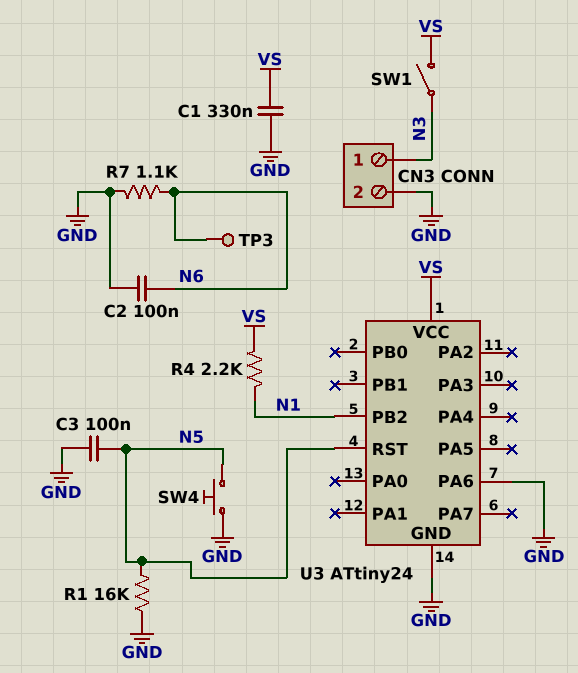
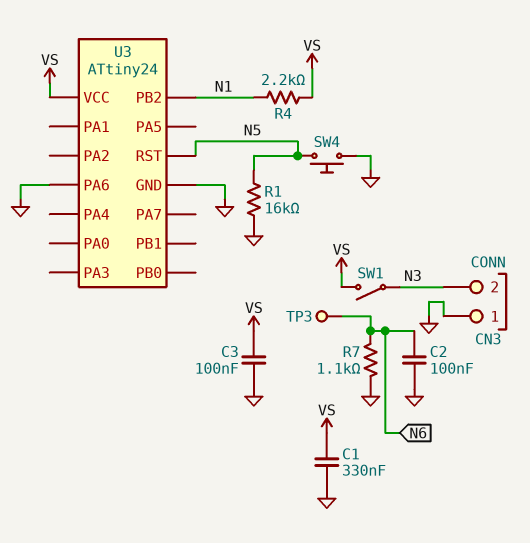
C3: 100nF (GND, N5) -> 100nF (GND, VS)
CN3 pin 1: N3 -> GND
CN3 pin 2: GND -> N3

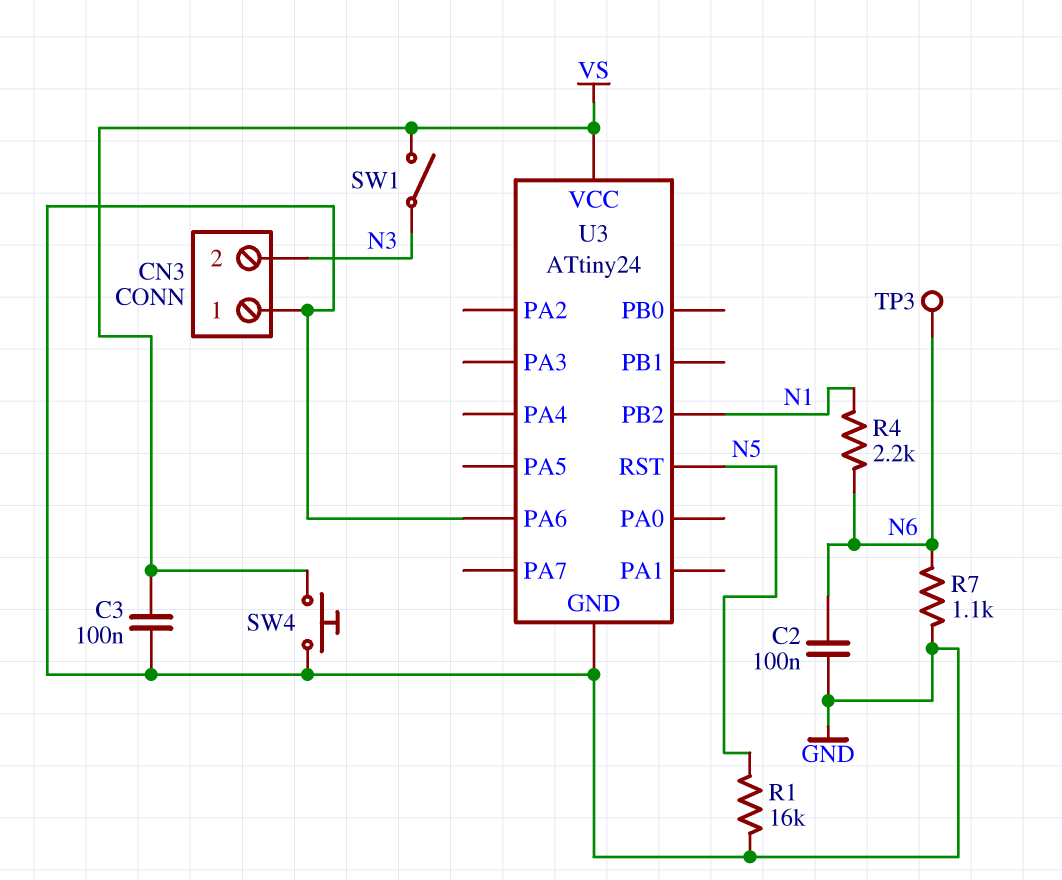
C1: 330nF (GND, VS) -> none
R4: 2.2k (N1, VS) -> 2.2k (N1, N6)
SW4: button (GND, N5) -> button (GND, VS)

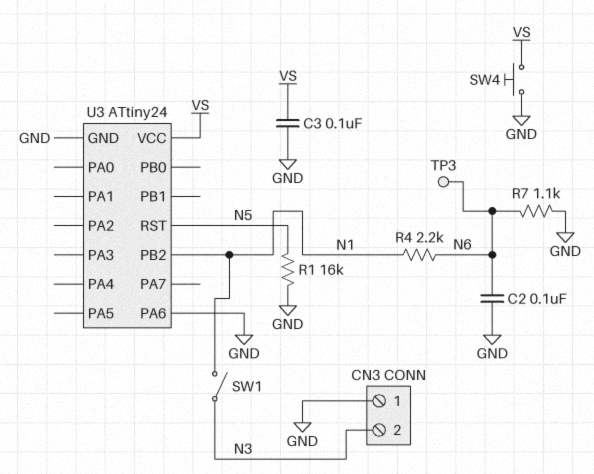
SW1: switch (N3, VS) -> switch (N1, N3)

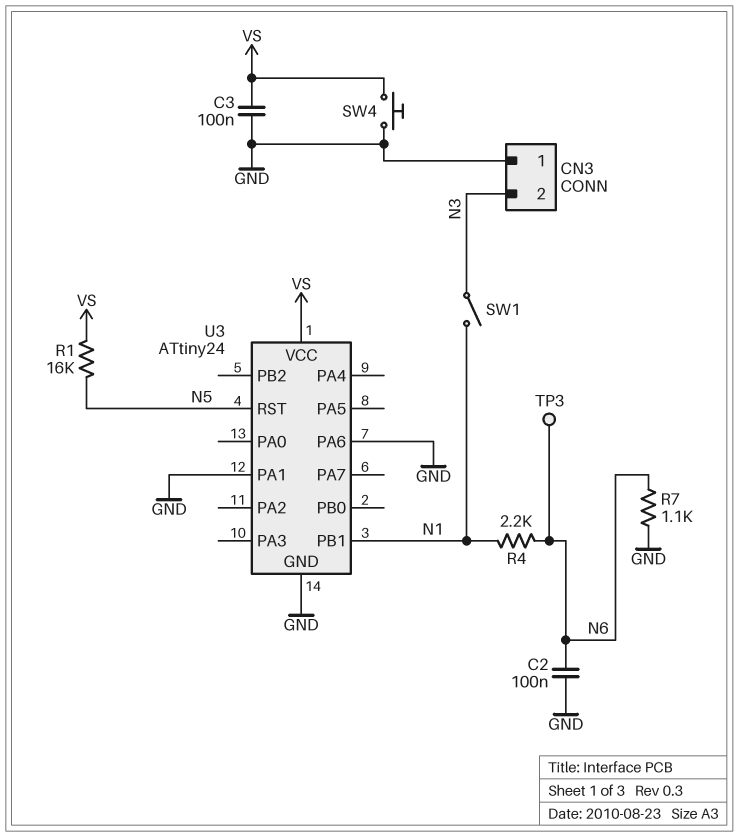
R1: 16k (GND, N5) -> 16k (N5, VS)
U3 pin PA1: none -> GND
U3 pin PB1: none -> N1
U3 pin PB2: N1 -> none

